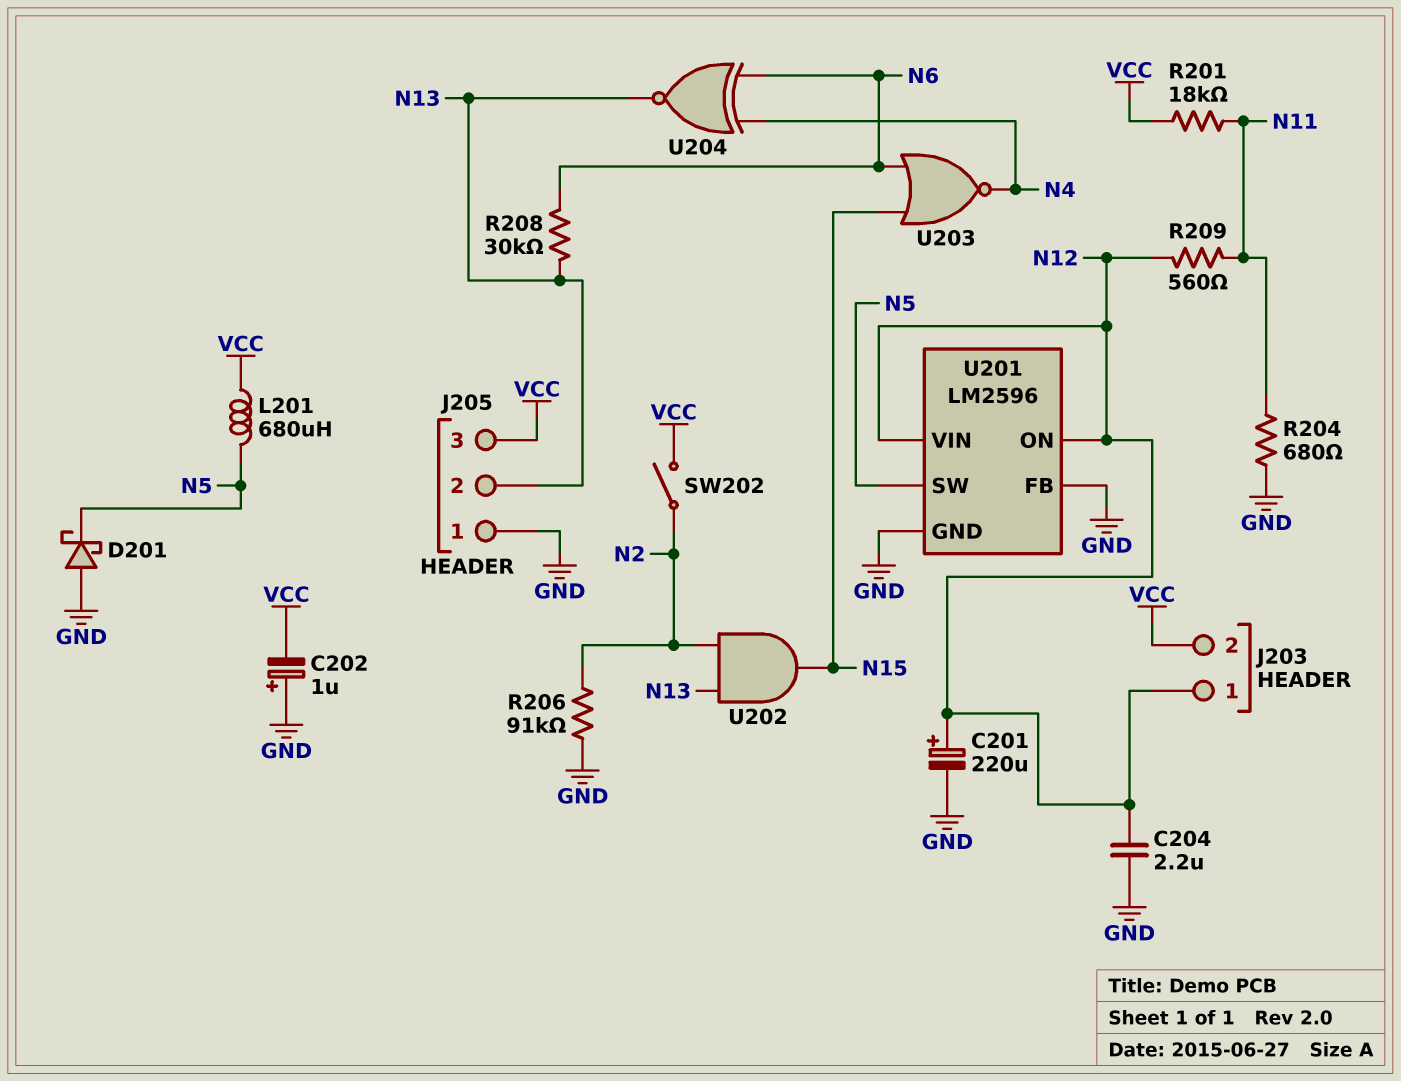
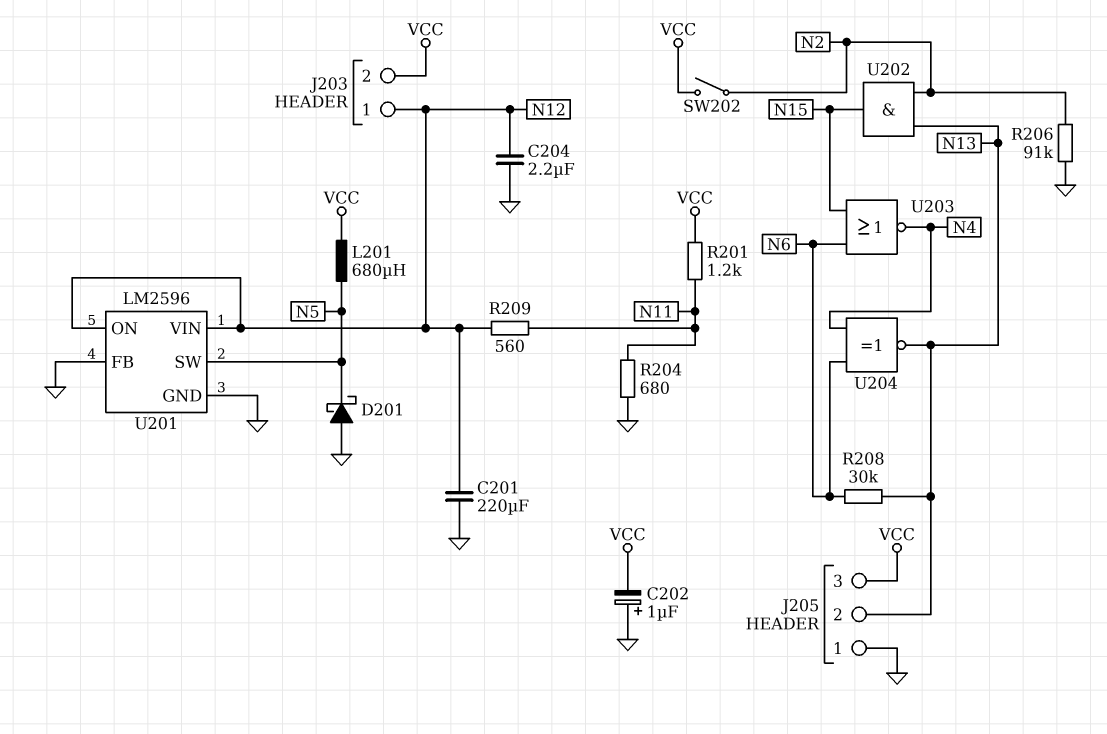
C201: 220uF (plus N12, minus GND) -> 220uF (GND, N12)
R201: 18k (N11, VCC) -> 1.2k (N11, VCC)

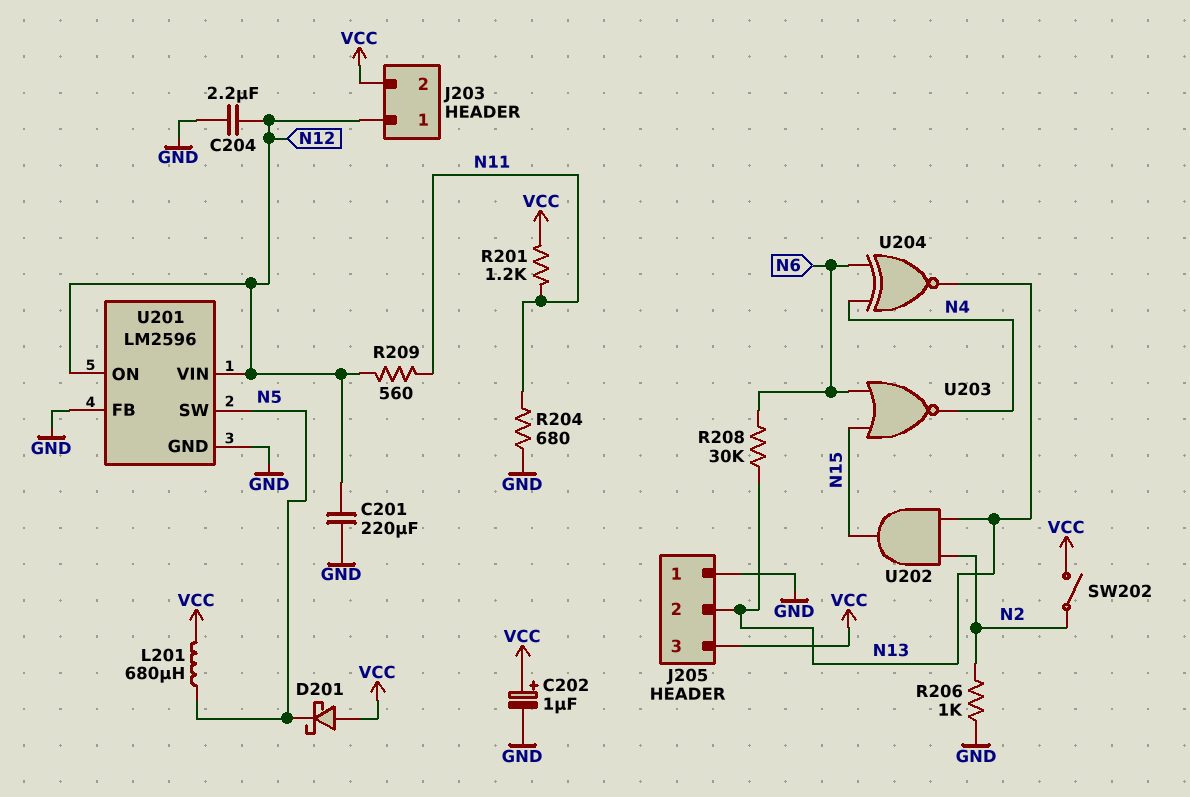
C202: 1uF (plus GND, minus VCC) -> 1uF (plus VCC, minus GND)
D201: schottky (A GND, K N5) -> schottky (A VCC, K N5)
R206: 91k (GND, N2) -> 1k (GND, N2)

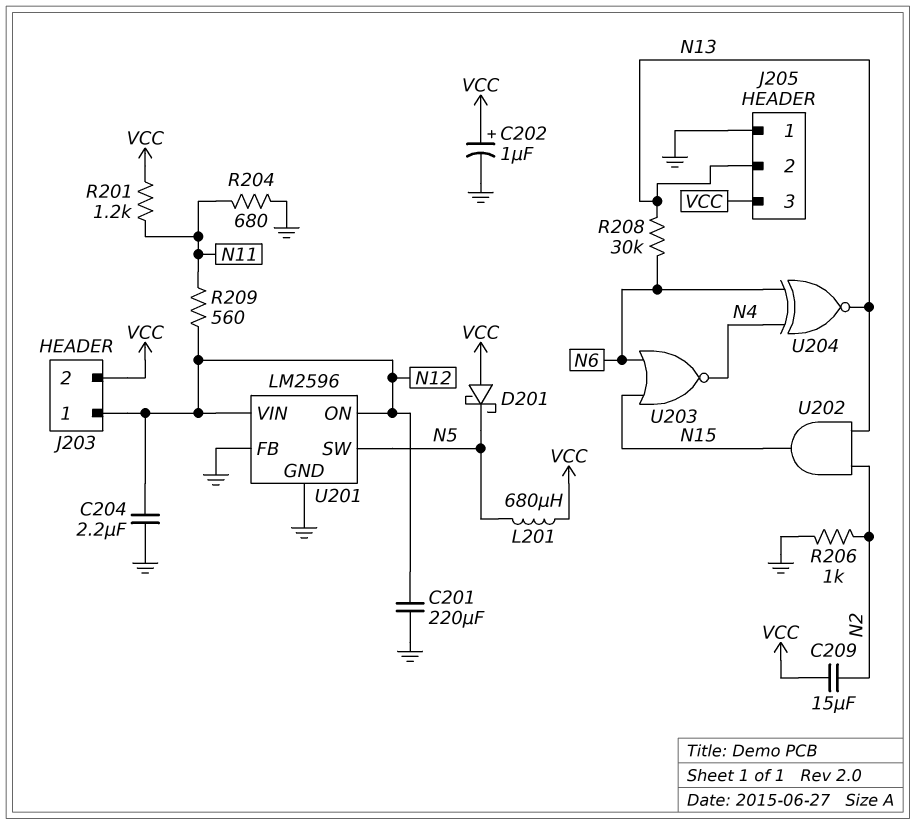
C209: none -> 15uF (N2, VCC)
SW202: switch (N2, VCC) -> none

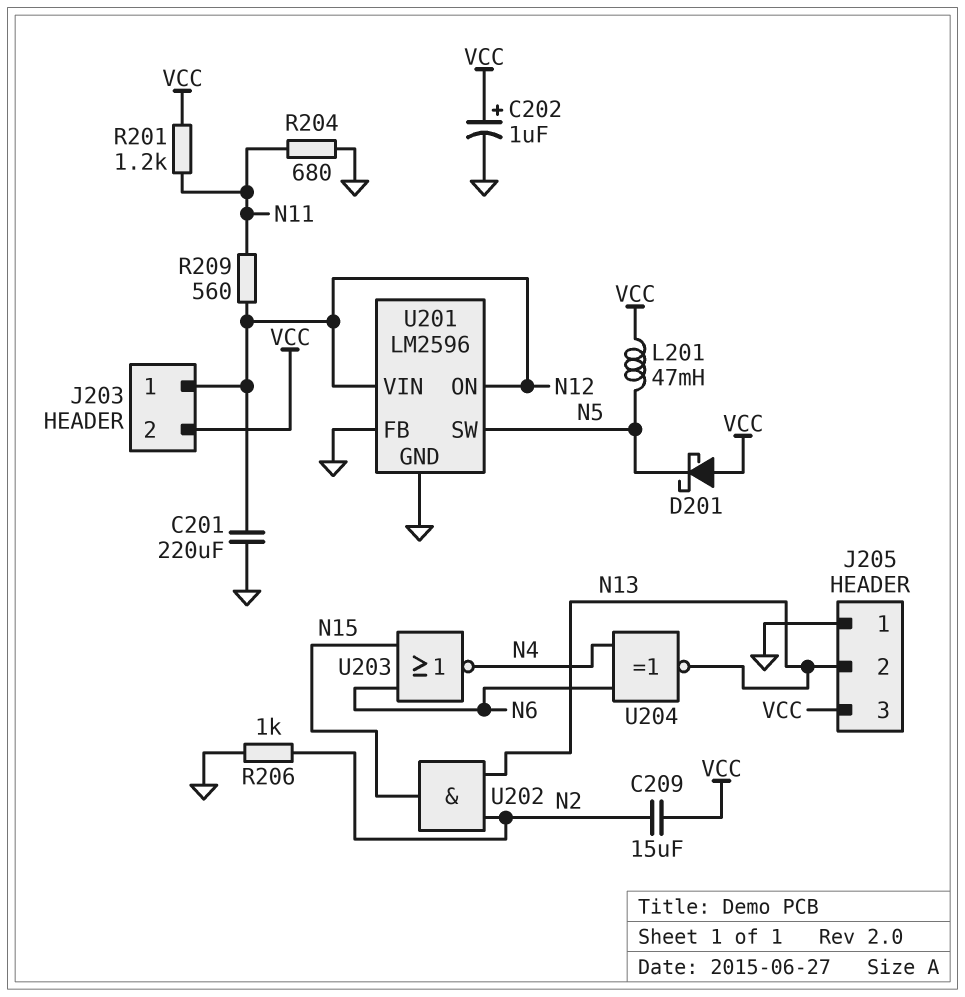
C204: 2.2uF (GND, N12) -> none
L201: 680uH (N5, VCC) -> 47mH (N5, VCC)
R208: 30k (N6, N13) -> none

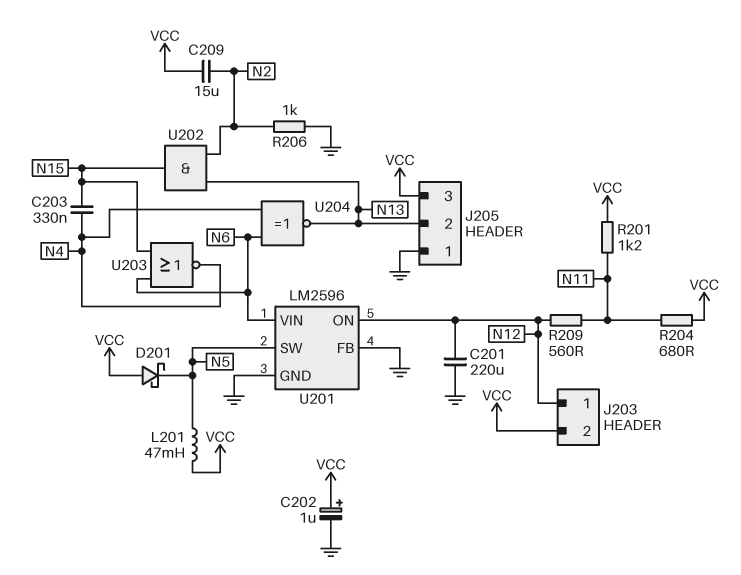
C203: none -> 330nF (N4, N15)
R204: 680 (GND, N11) -> 680 (N11, VCC)
U201 pin VIN: N12 -> N6

